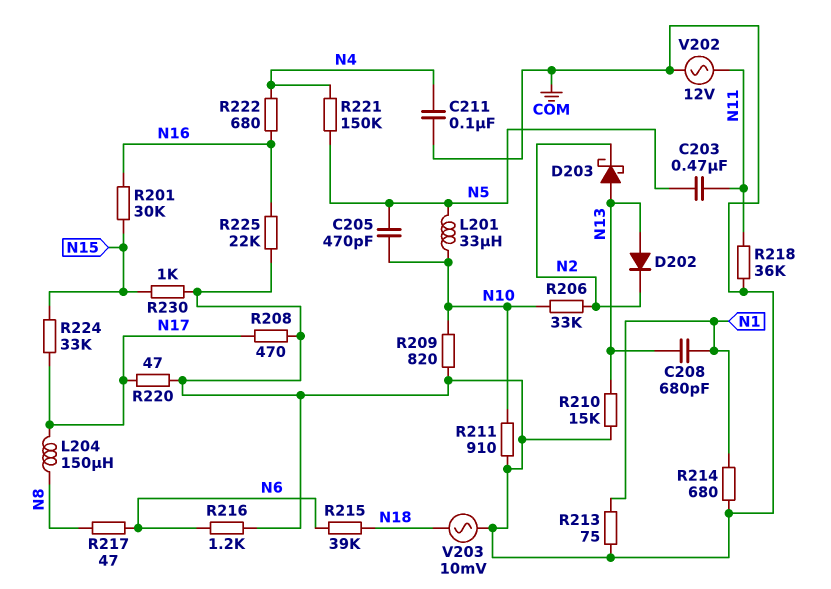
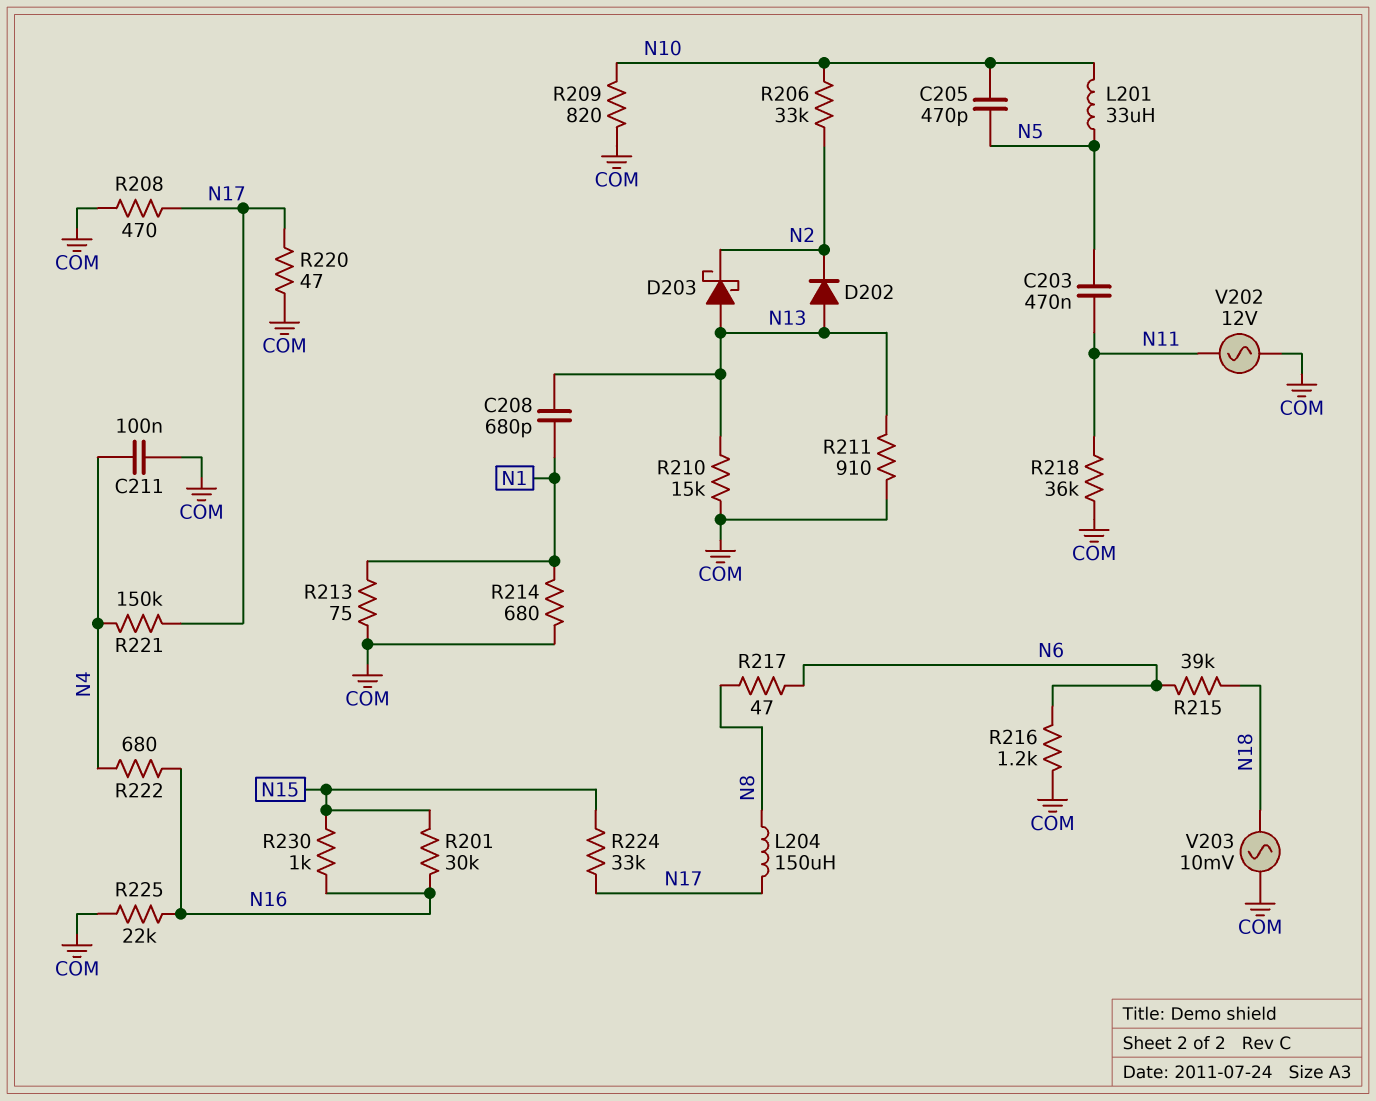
R211: 910 (COM, N10) -> 910 (COM, N13)
R221: 150k (N4, N5) -> 150k (N4, N17)
R230: 1k (COM, N15) -> 1k (N15, N16)

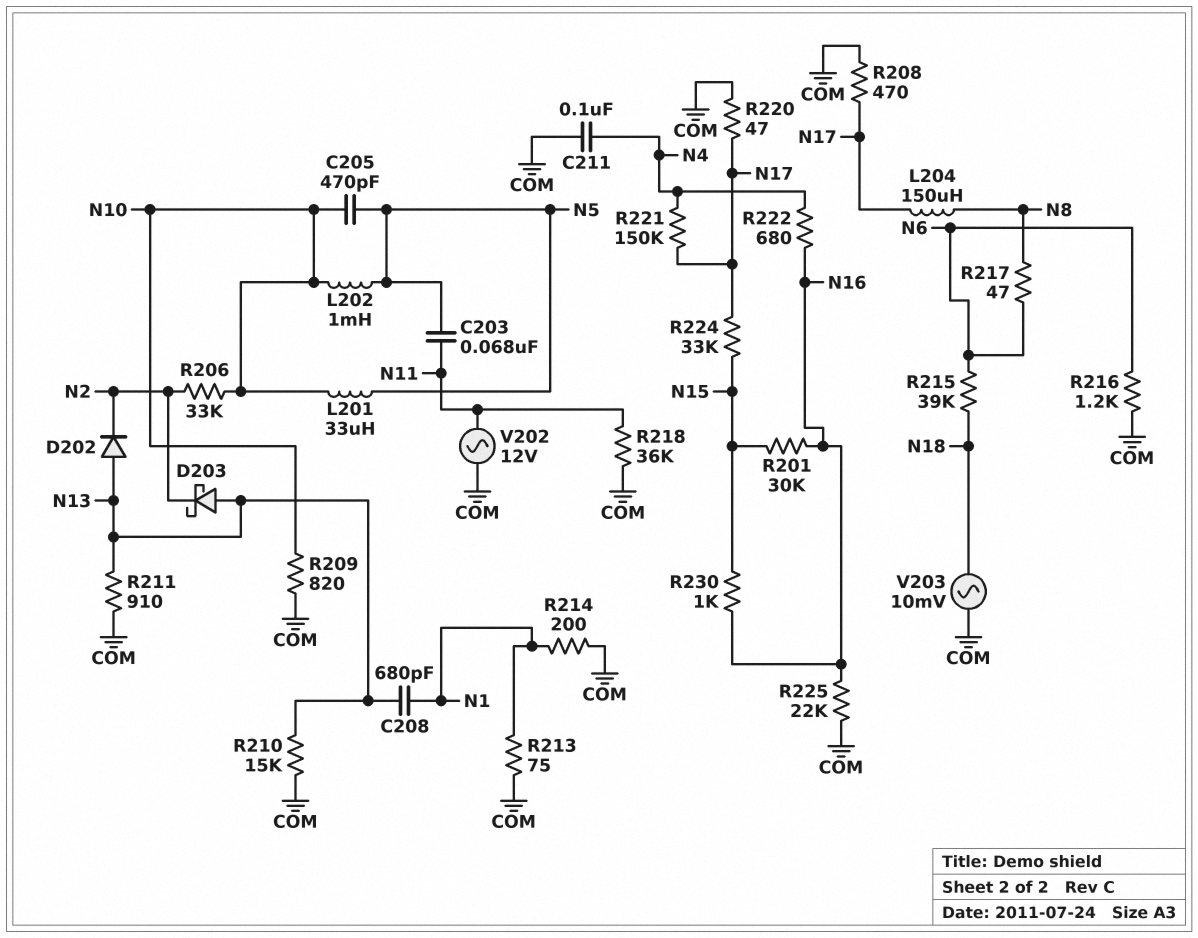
C203: 470nF (N5, N11) -> 68nF (N5, N11)
L202: none -> 1mH (N5, N10)
R214: 680 (COM, N1) -> 200 (COM, N1)

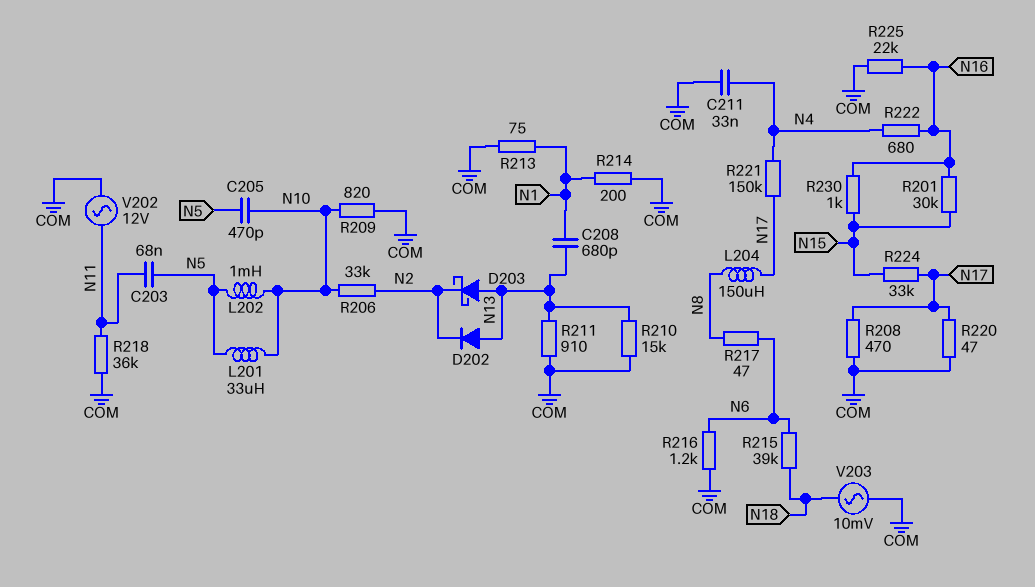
C211: 100nF (COM, N4) -> 33nF (COM, N4)

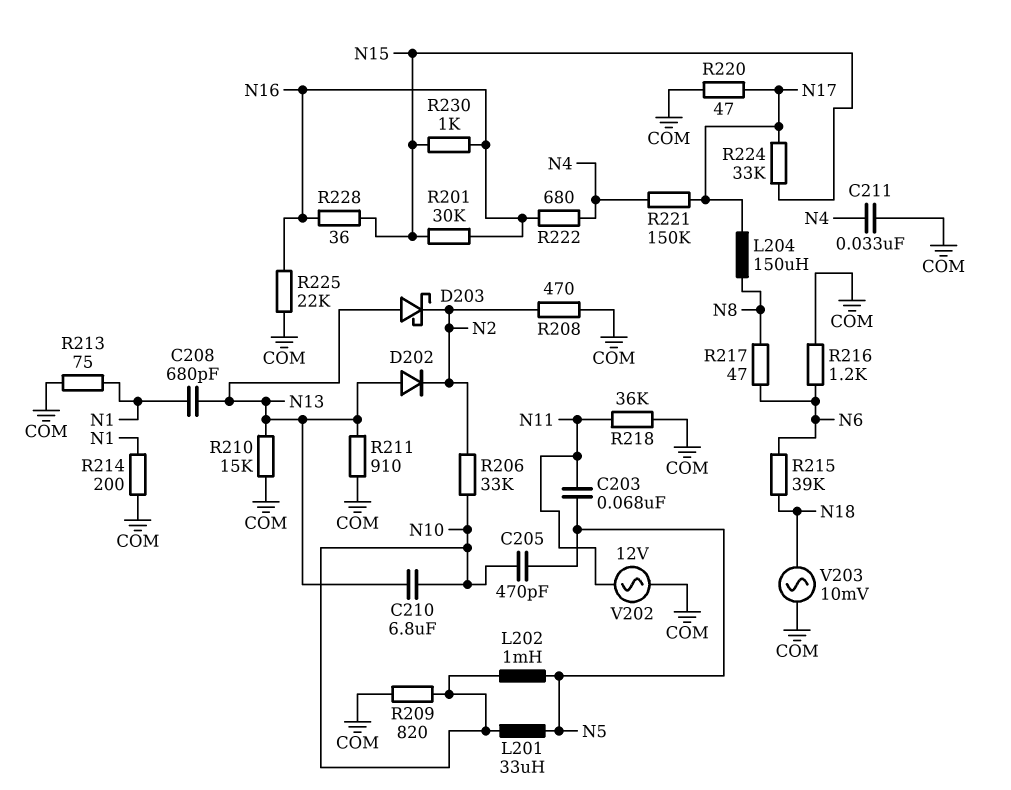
C210: none -> 6.8uF (N10, N13)
R208: 470 (COM, N17) -> 470 (COM, N2)
R228: none -> 36 (N15, N16)

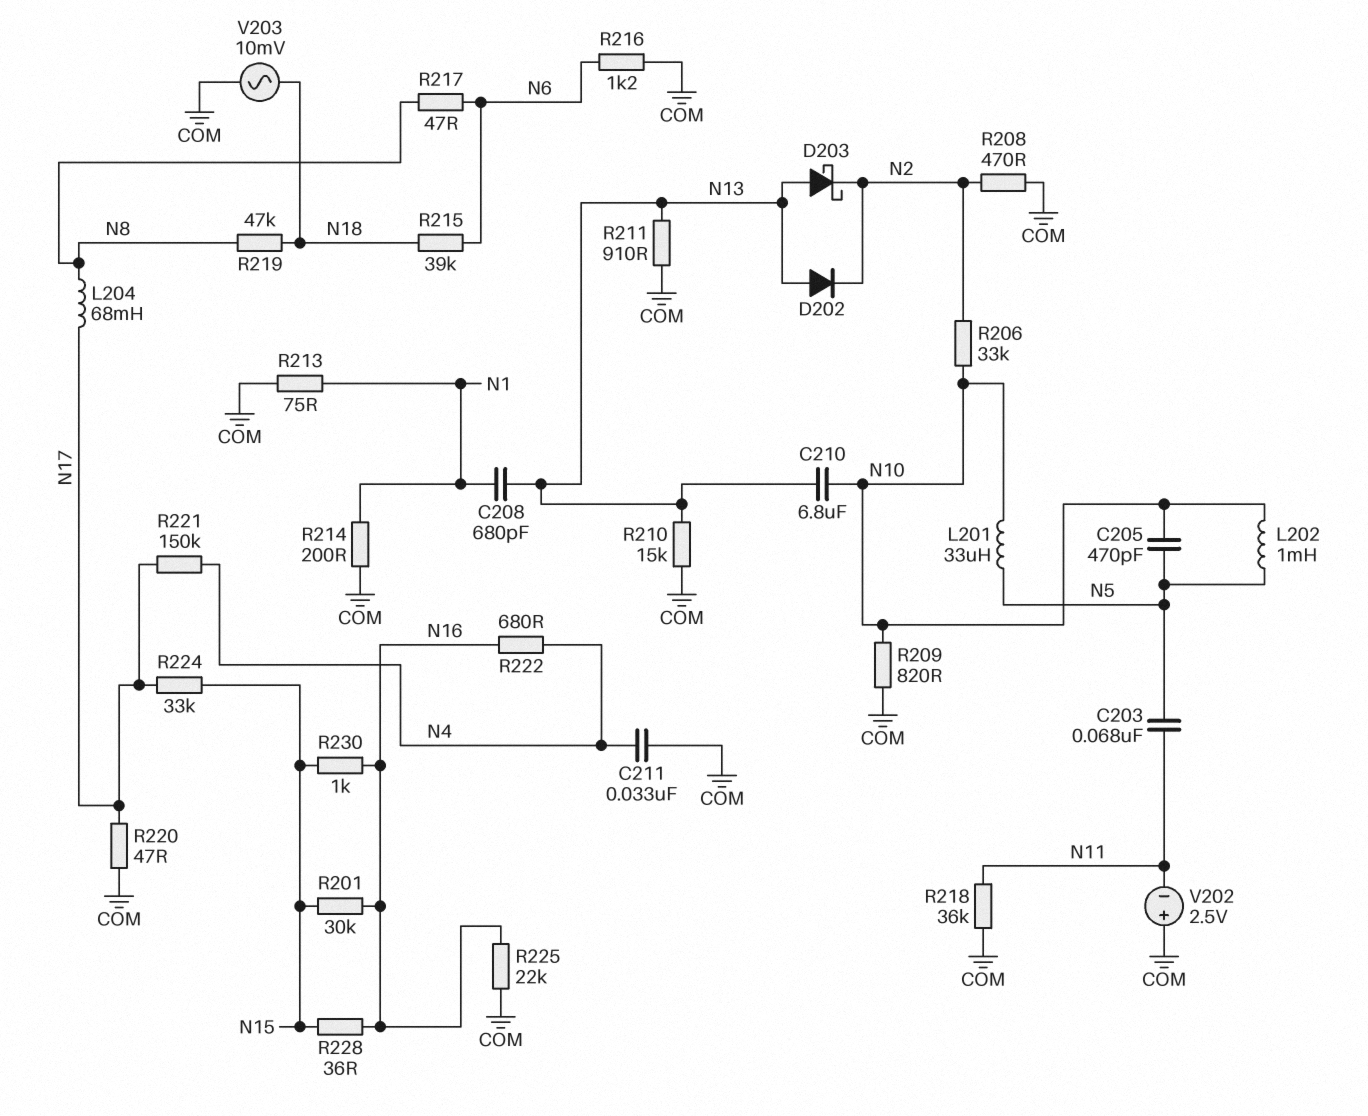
L204: 150uH (N8, N17) -> 68mH (N8, N17)
R219: none -> 47k (N8, N18)
V202: AC 12V (COM, N11) -> 2.5V (plus COM, minus N11)

